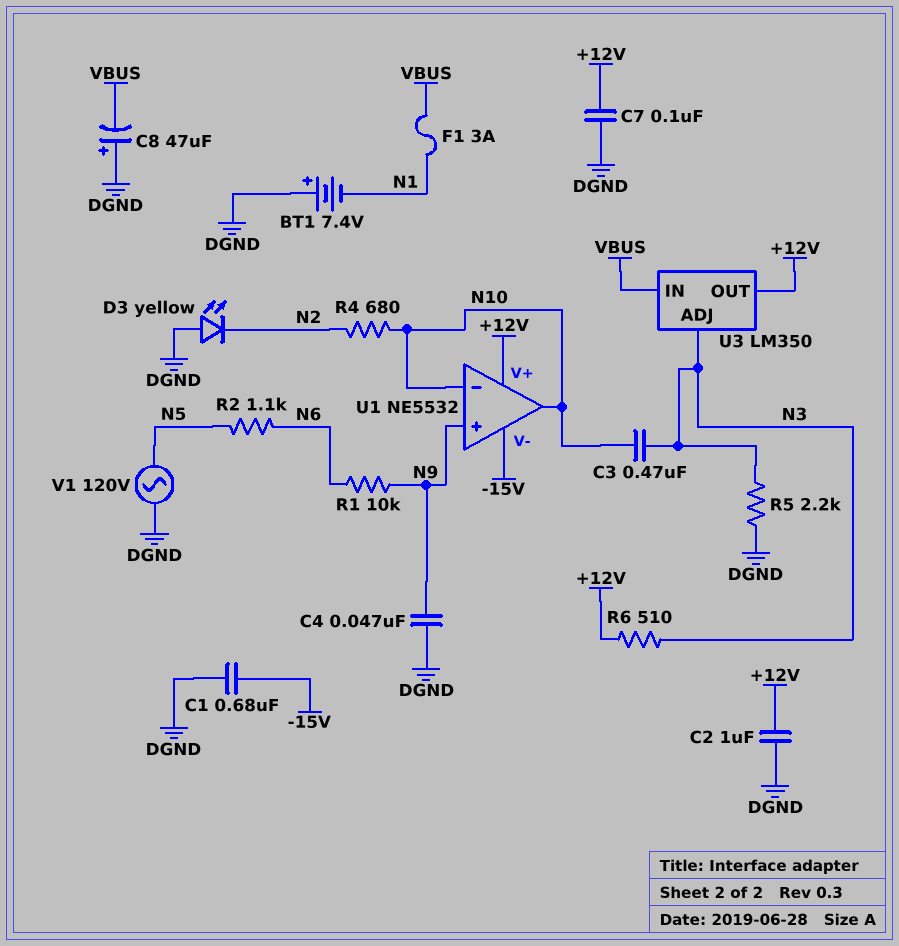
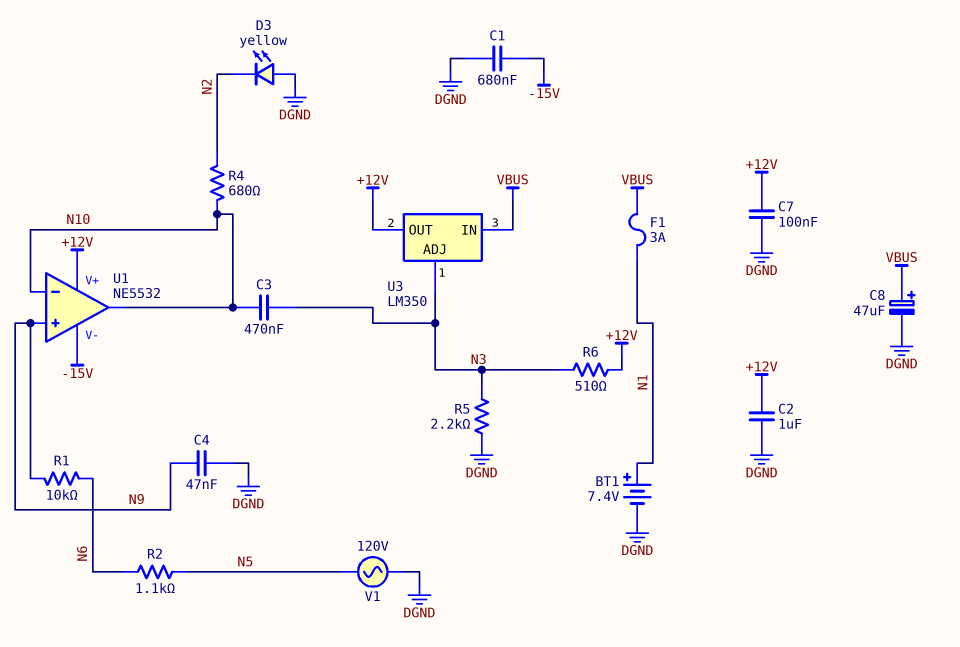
BT1: 7.4V (plus DGND, minus N1) -> 7.4V (plus N1, minus DGND)
C8: 47uF (plus DGND, minus VBUS) -> 47uF (plus VBUS, minus DGND)

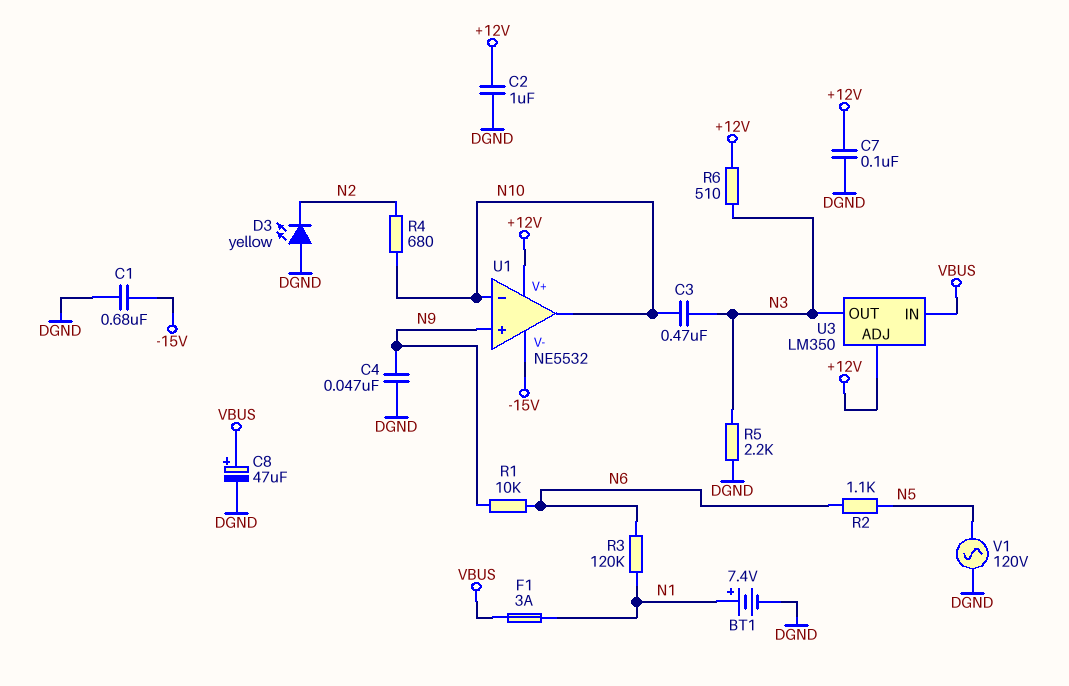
R3: none -> 120k (N1, N6)
U3 pin ADJ: N3 -> +12V
U3 pin OUT: +12V -> N3

